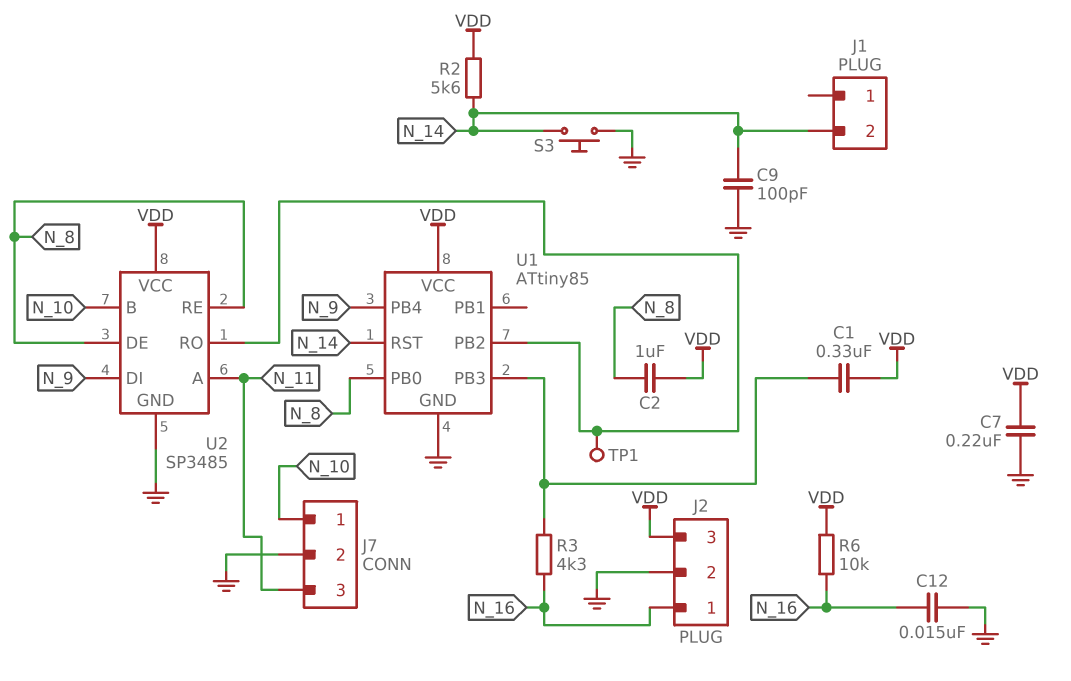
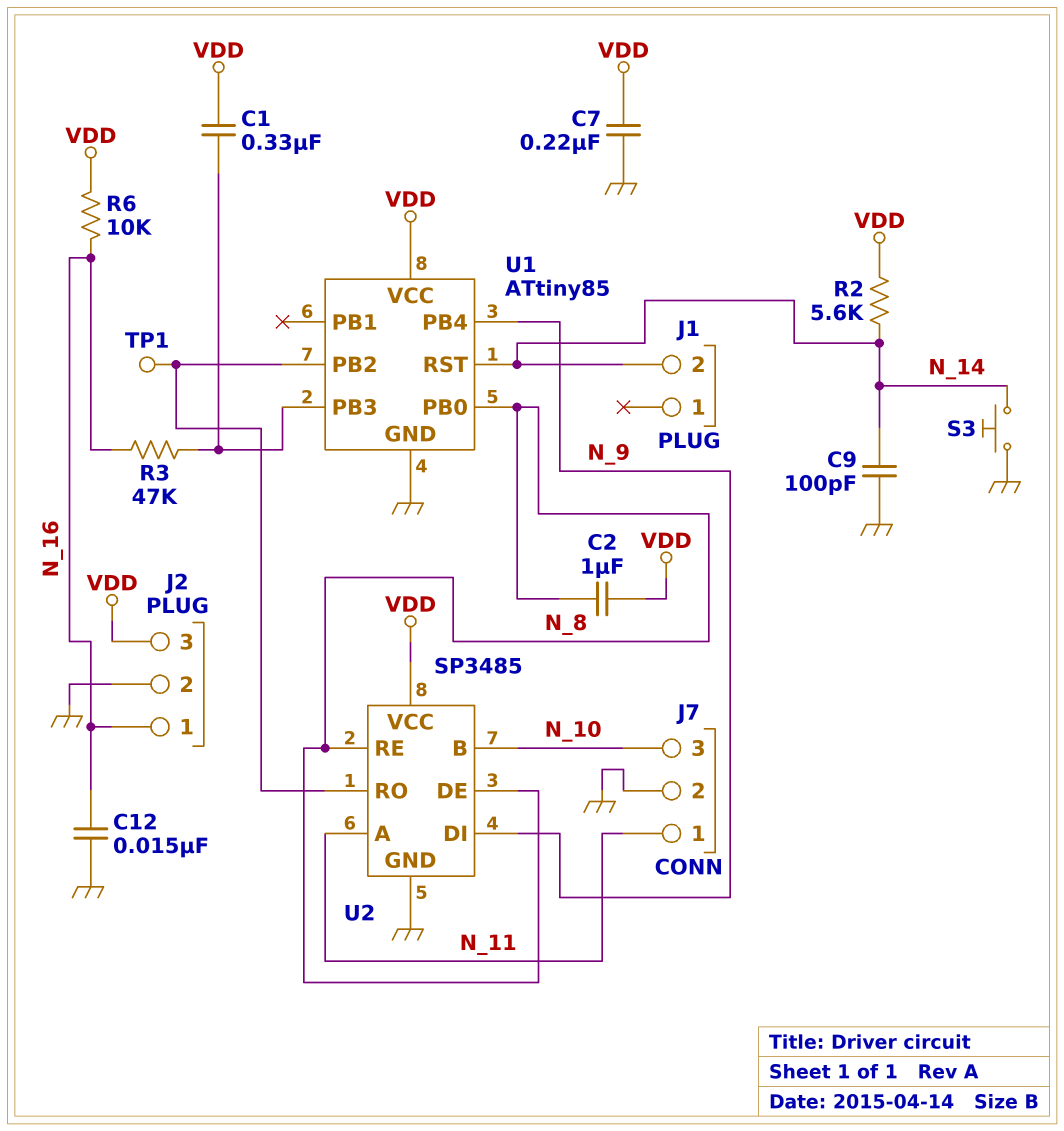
J7 pin 1: N_10 -> N_11
J7 pin 3: N_11 -> N_10
R3: 4.3k (N_16, U1/PB3) -> 47k (N_16, U1/PB3)

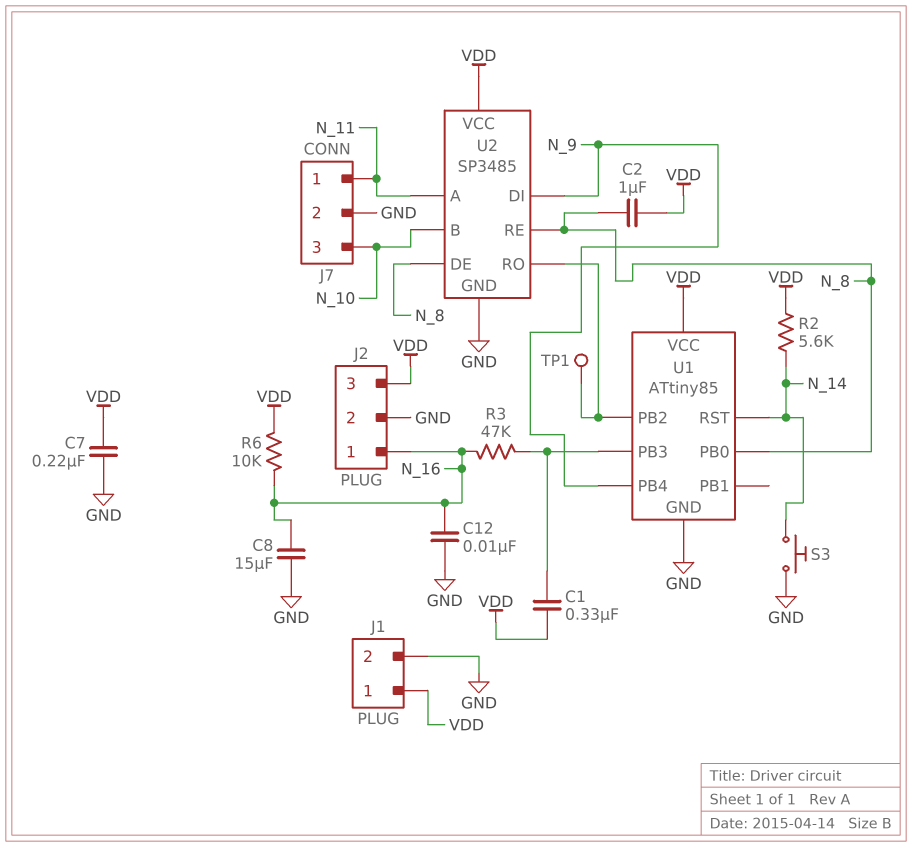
C8: none -> 15uF (GND, N_16)
C9: 100pF (GND, N_14) -> none
C12: 15nF (GND, N_16) -> 10nF (GND, N_16)
J1 pin 1: none -> VDD
J1 pin 2: N_14 -> GND

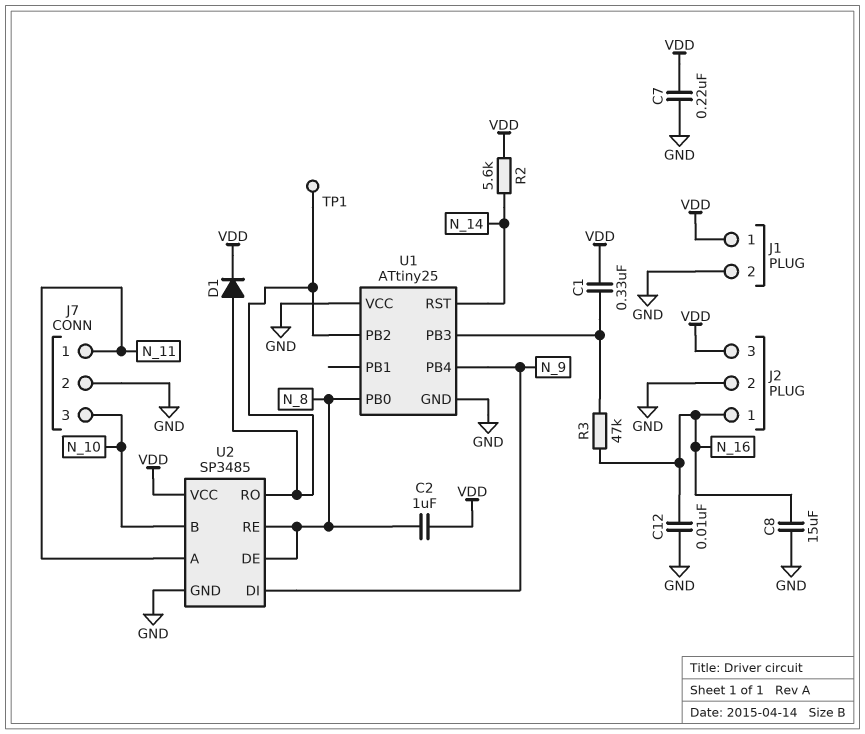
D1: none -> diode (A U1/PB2, K VDD)
R6: 10k (N_16, VDD) -> none
S3: button (GND, N_14) -> none
U1: ATtiny85 -> ATtiny25
U1 pin VCC: VDD -> GND

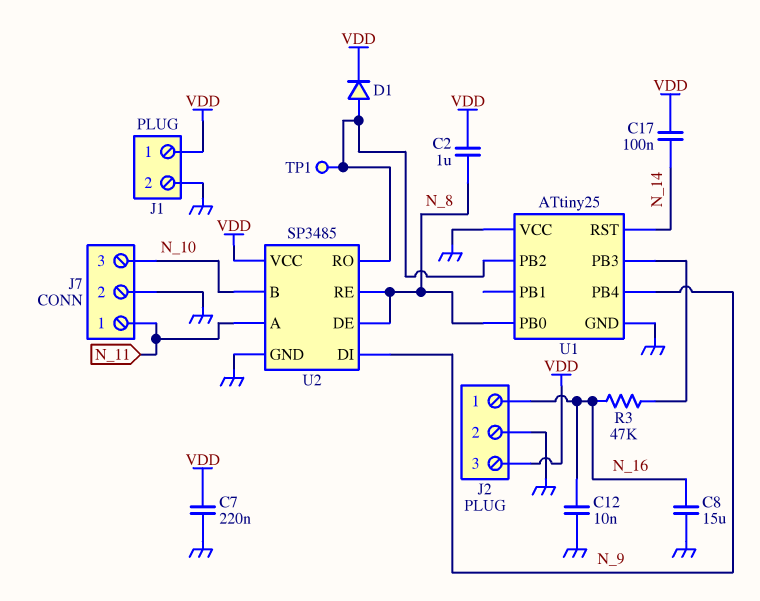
C1: 330nF (U1/PB3, VDD) -> none
C17: none -> 100nF (N_14, VDD)
R2: 5.6k (N_14, VDD) -> none

